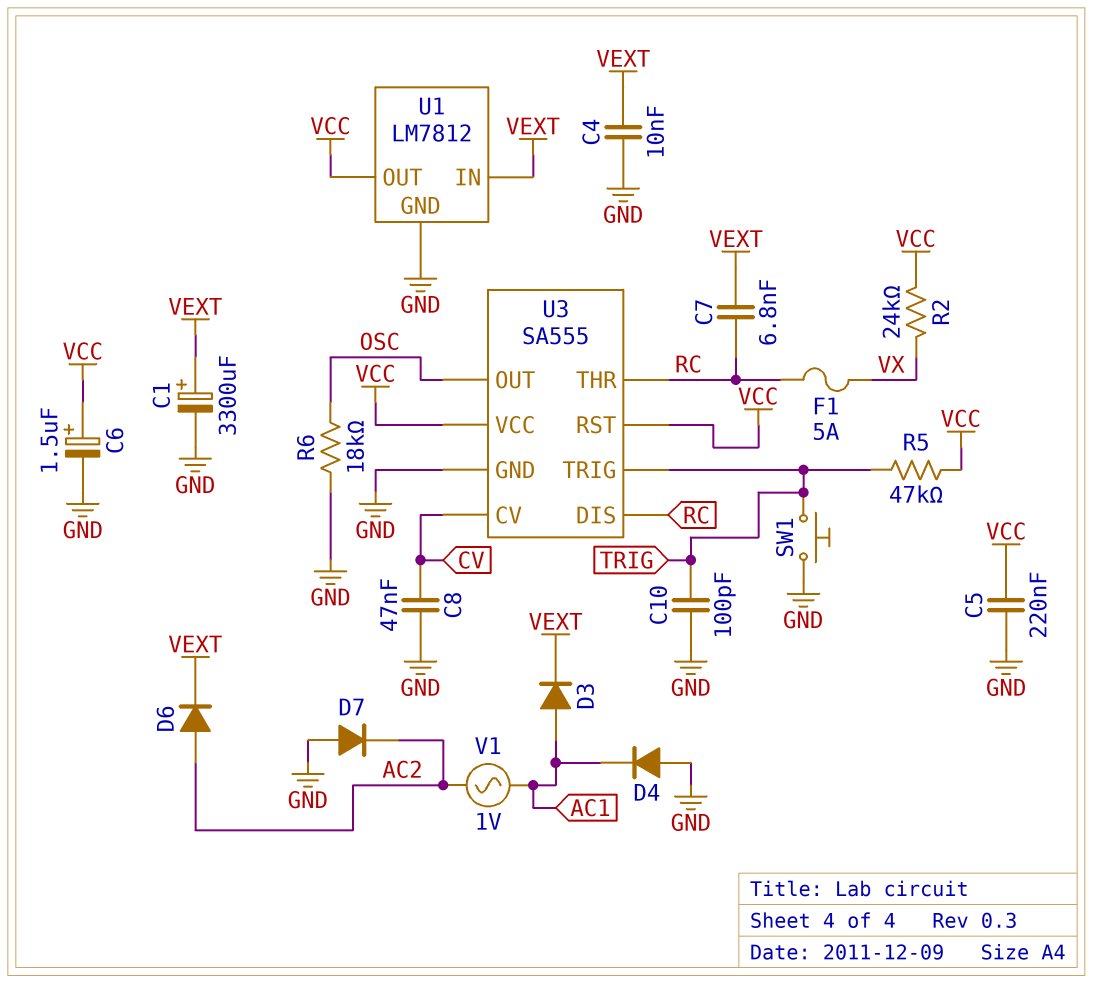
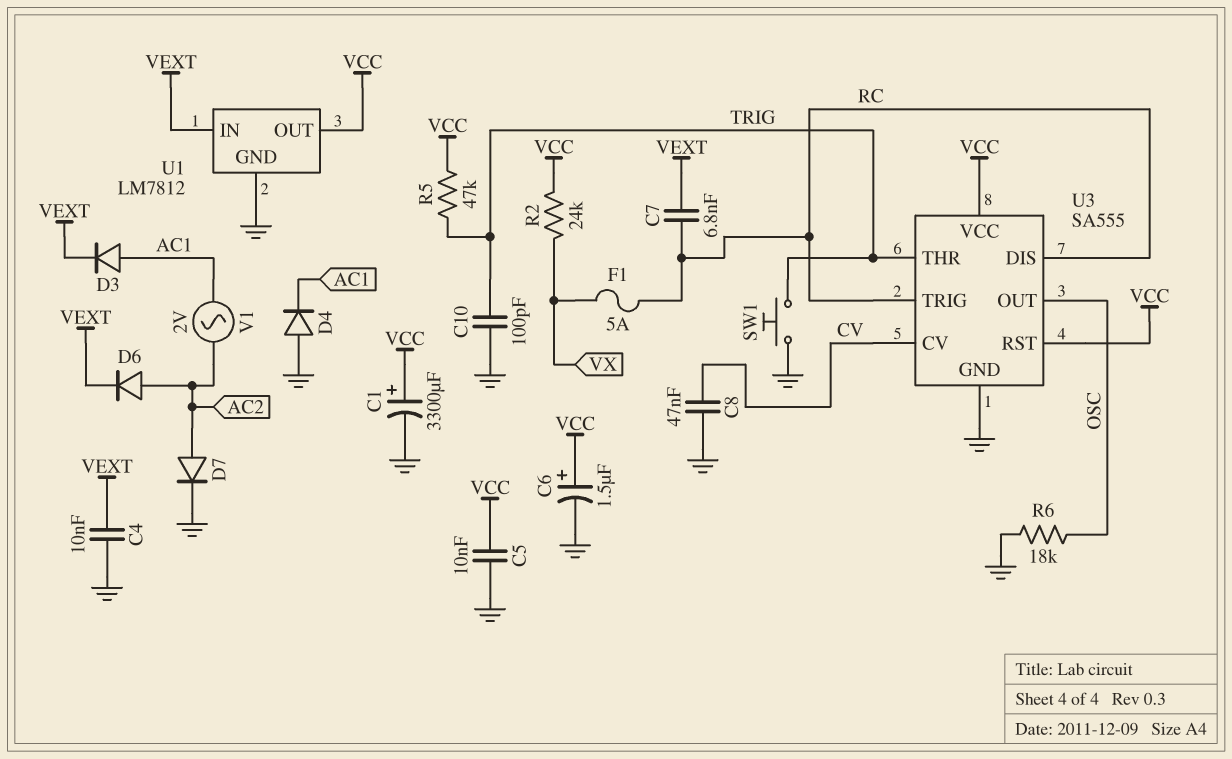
C1: 3300uF (plus VEXT, minus GND) -> 3300uF (plus VCC, minus GND)
C5: 220nF (GND, VCC) -> 10nF (GND, VCC)
D7: diode (A GND, K AC2) -> diode (A AC2, K GND)
U3 pin THR: RC -> TRIG
U3 pin TRIG: TRIG -> RC
V1: AC 1V (AC1, AC2) -> AC 2V (AC1, AC2)

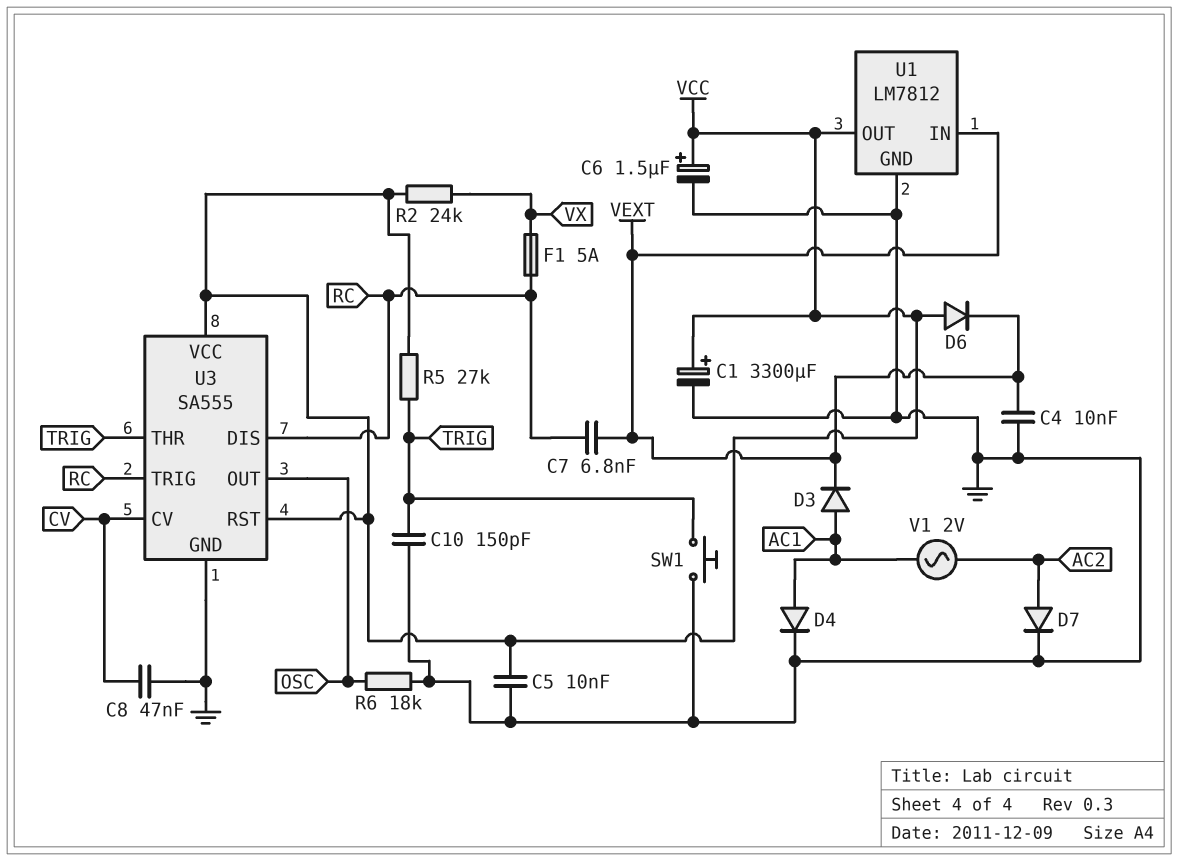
C10: 100pF (GND, TRIG) -> 150pF (GND, TRIG)
D4: diode (A GND, K AC1) -> diode (A AC1, K GND)
D6: diode (A AC2, K VEXT) -> diode (A VCC, K VEXT)
R5: 47k (TRIG, VCC) -> 27k (TRIG, VCC)

